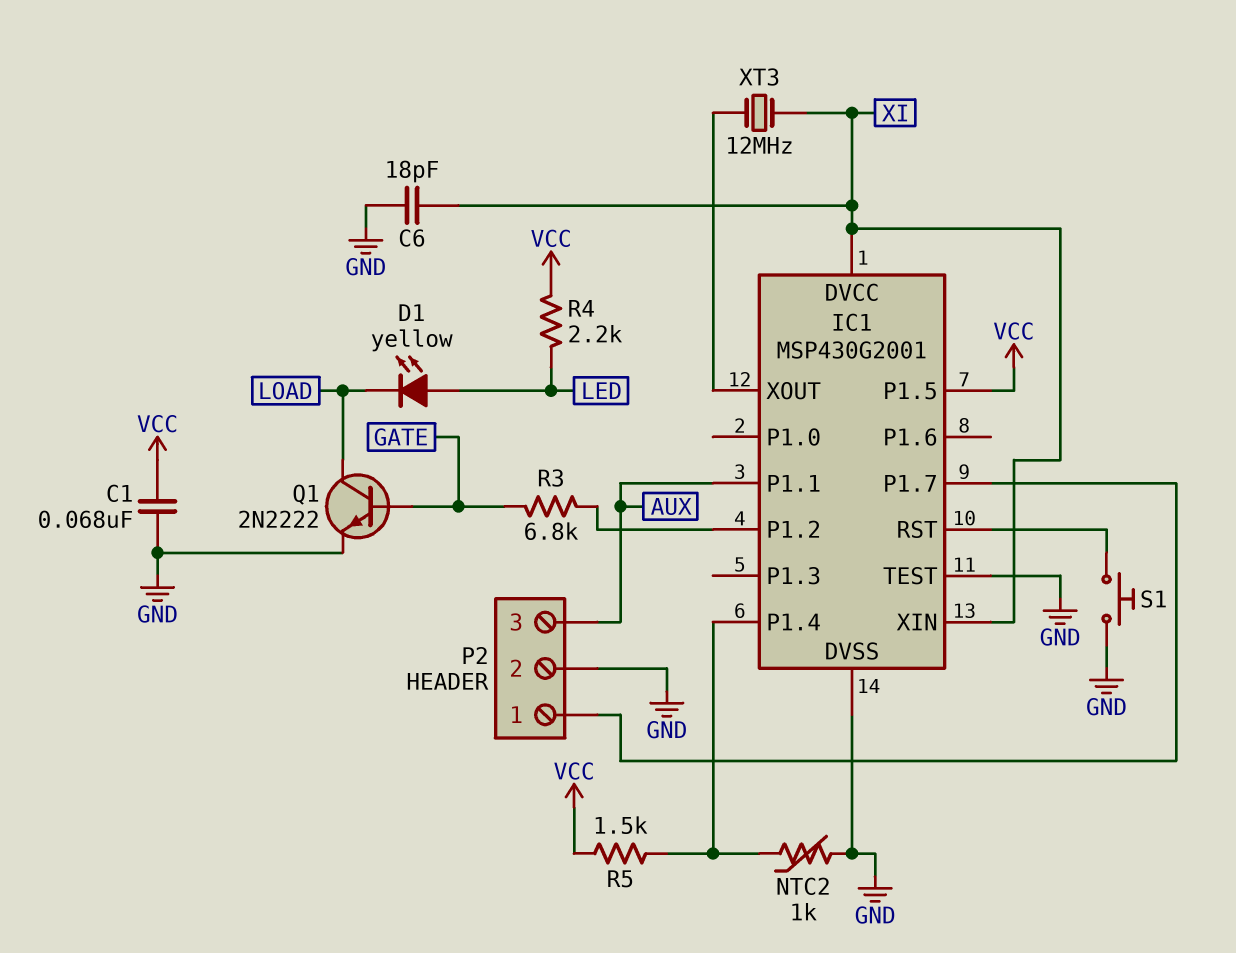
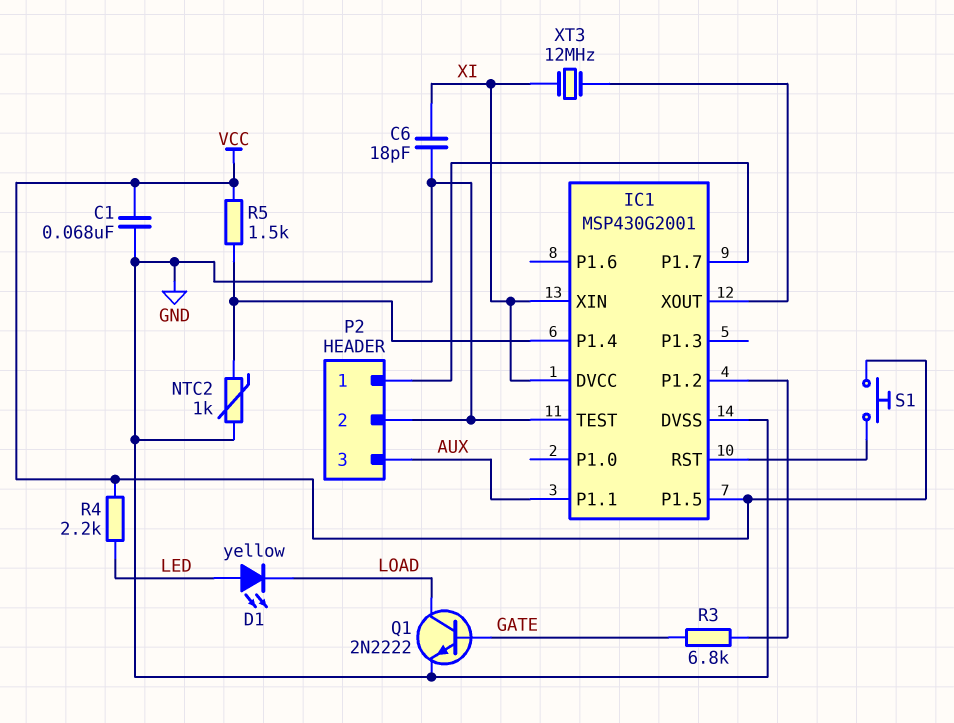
S1: button (GND, IC1/RST) -> button (IC1/RST, VCC)

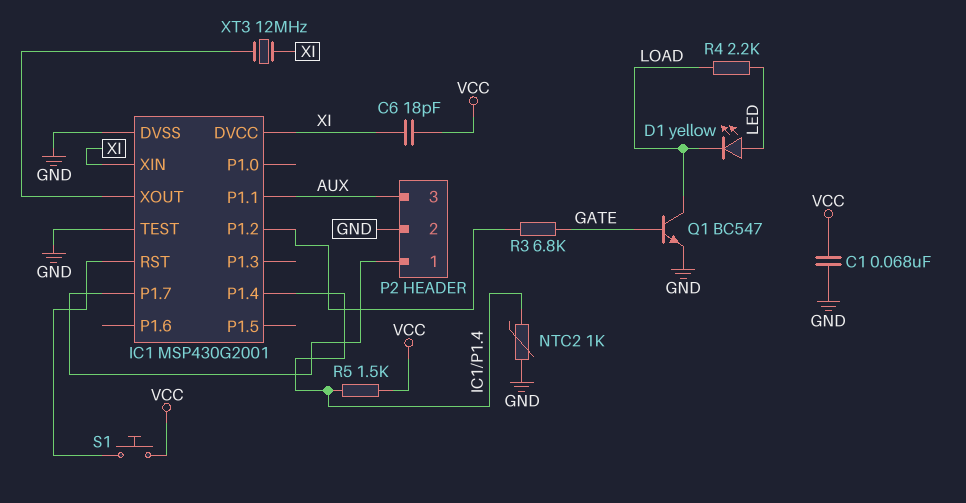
C6: 18pF (GND, XI) -> 18pF (VCC, XI)
IC1 pin P1.5: VCC -> none
Q1: NPN 2N2222 (B GATE, C LOAD, E GND) -> NPN BC547 (B GATE, C LOAD, E GND)
R4: 2.2k (LED, VCC) -> 2.2k (LED, LOAD)

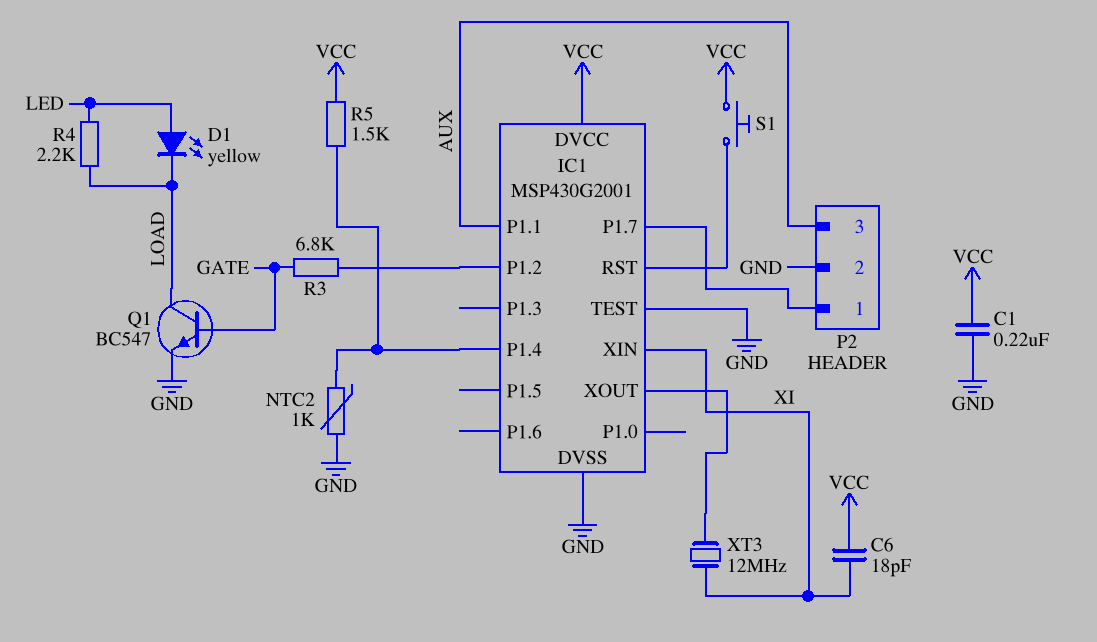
C1: 68nF (GND, VCC) -> 220nF (GND, VCC)
IC1 pin DVCC: XI -> VCC

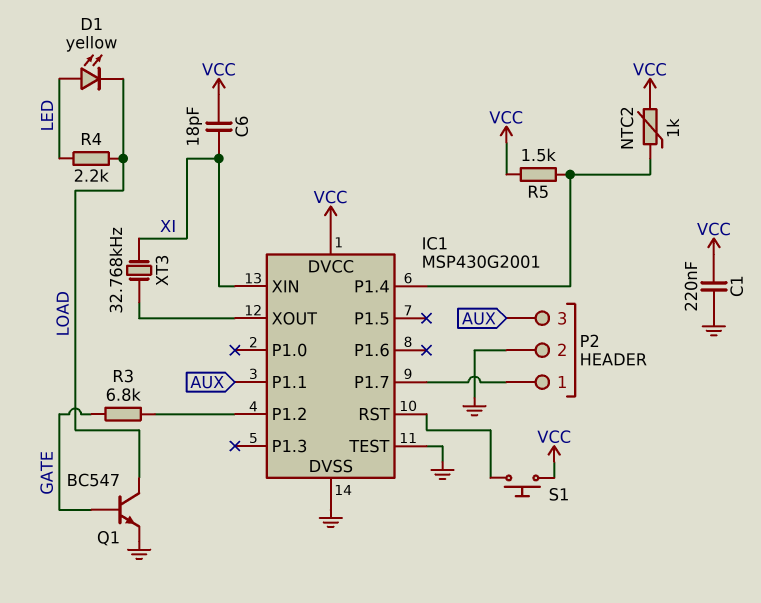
NTC2: 1k (GND, IC1/P1.4) -> 1k (IC1/P1.4, VCC)
XT3: 12MHz (IC1/XOUT, XI) -> 32.768kHz (IC1/XOUT, XI)

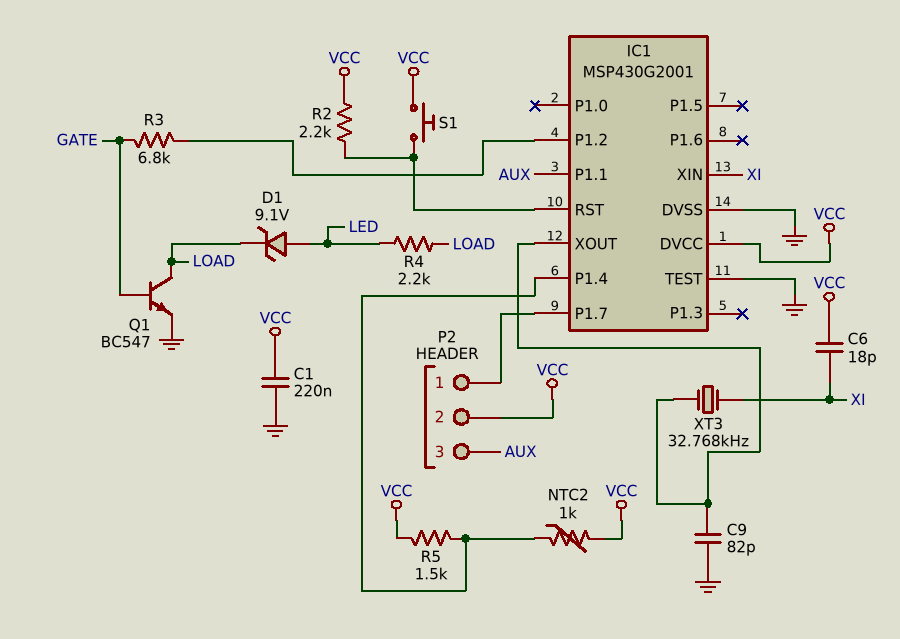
C9: none -> 82pF (GND, IC1/XOUT)
D1: LED yellow (A LED, K LOAD) -> zener 9.1V (A LED, K LOAD)
P2 pin 2: GND -> VCC
R2: none -> 2.2k (IC1/RST, VCC)

